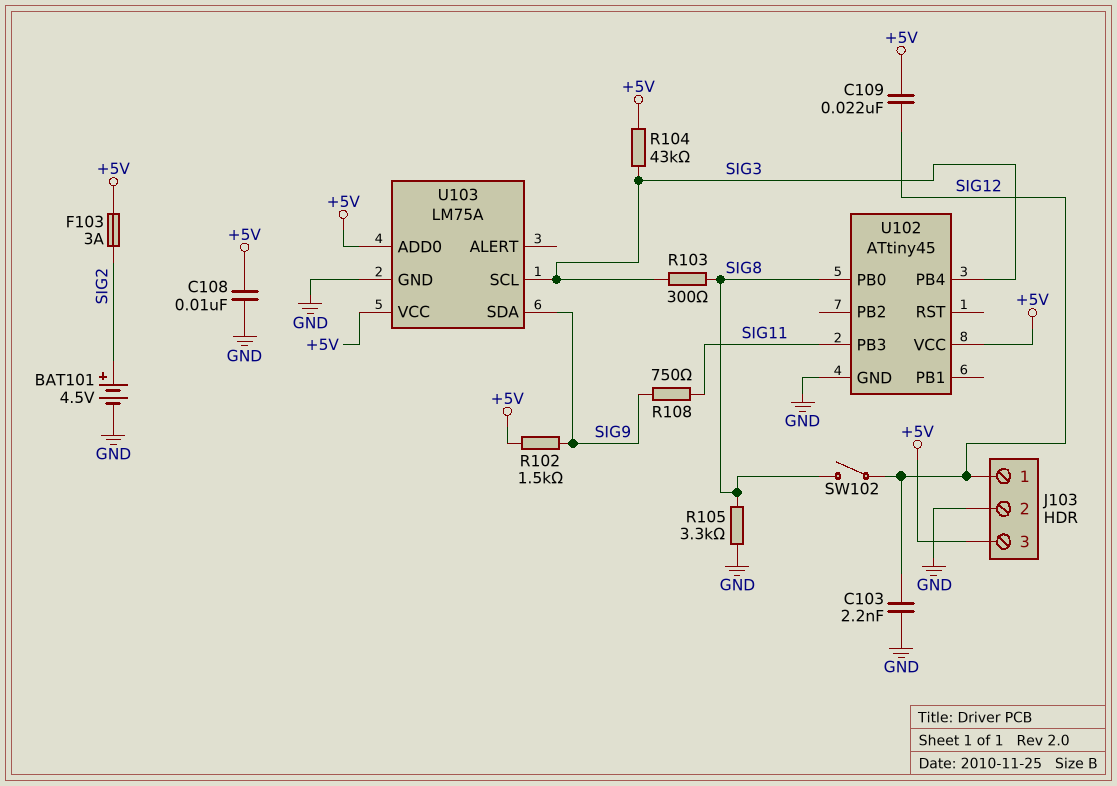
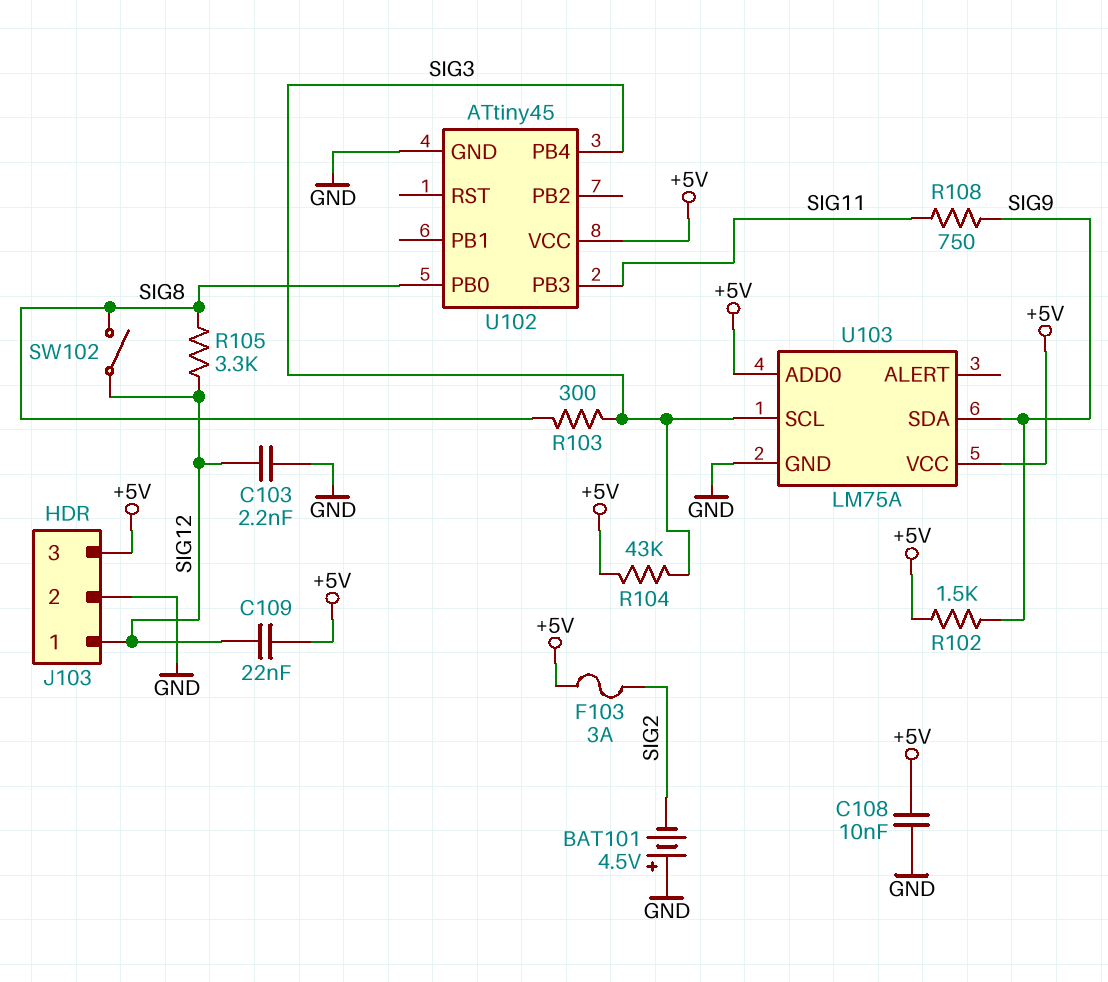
BAT101: 4.5V (plus SIG2, minus GND) -> 4.5V (plus GND, minus SIG2)
R105: 3.3k (GND, SIG8) -> 3.3k (SIG8, SIG12)

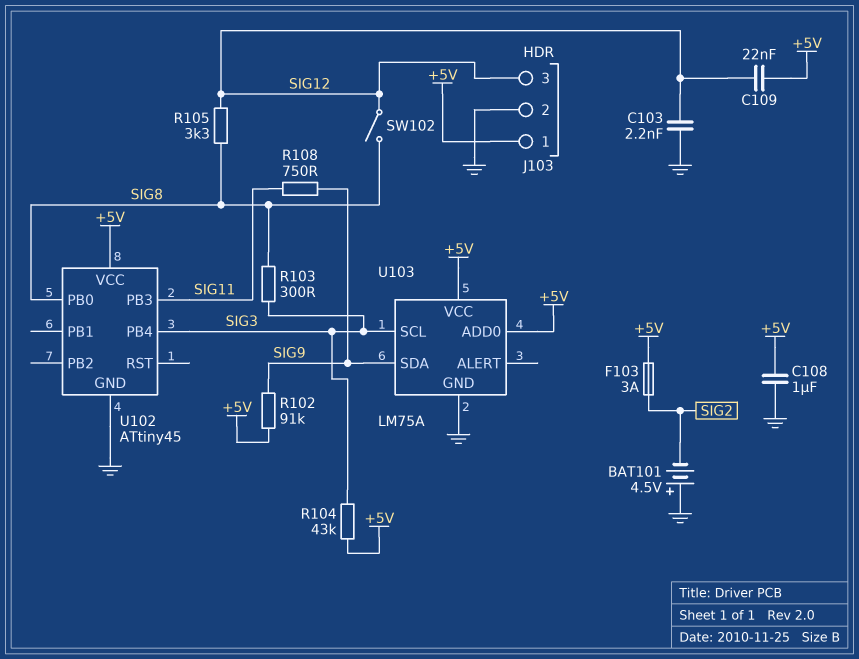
C108: 10nF (+5V, GND) -> 1uF (+5V, GND)
J103 pin 1: SIG12 -> +5V
J103 pin 3: +5V -> SIG12
R102: 1.5k (+5V, SIG9) -> 91k (+5V, SIG9)

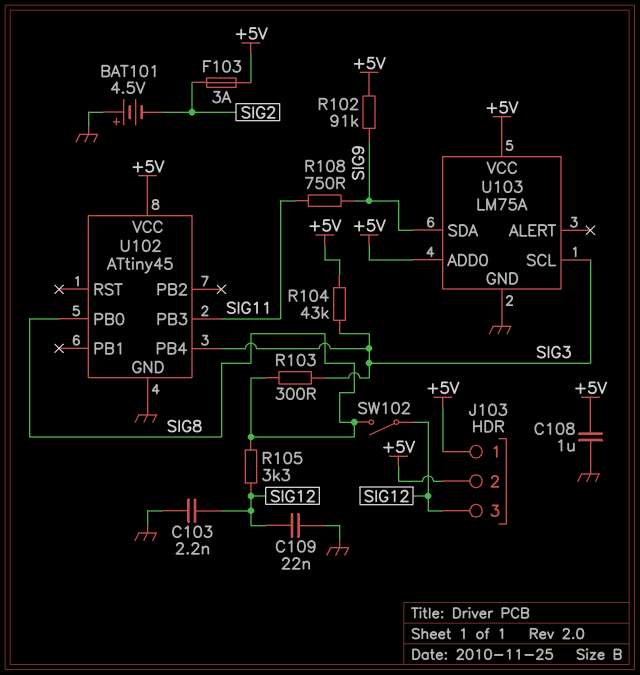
C109: 22nF (+5V, SIG12) -> 22nF (GND, SIG12)
J103 pin 2: GND -> +5V

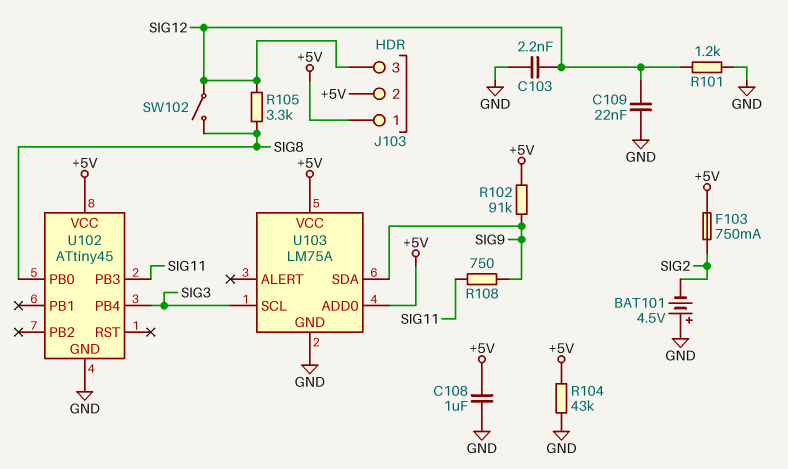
F103: 3A (+5V, SIG2) -> 750mA (+5V, SIG2)
R101: none -> 1.2k (GND, SIG12)
R103: 300 (SIG3, SIG8) -> none
R104: 43k (+5V, SIG3) -> 43k (+5V, GND)

